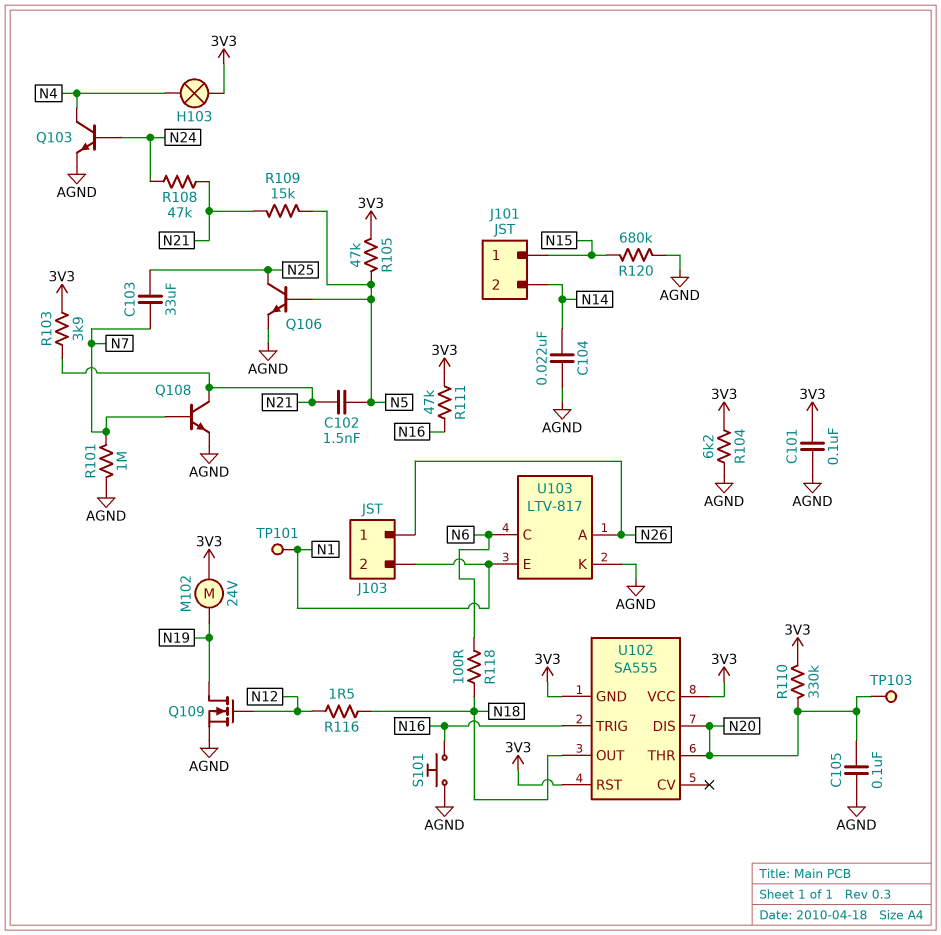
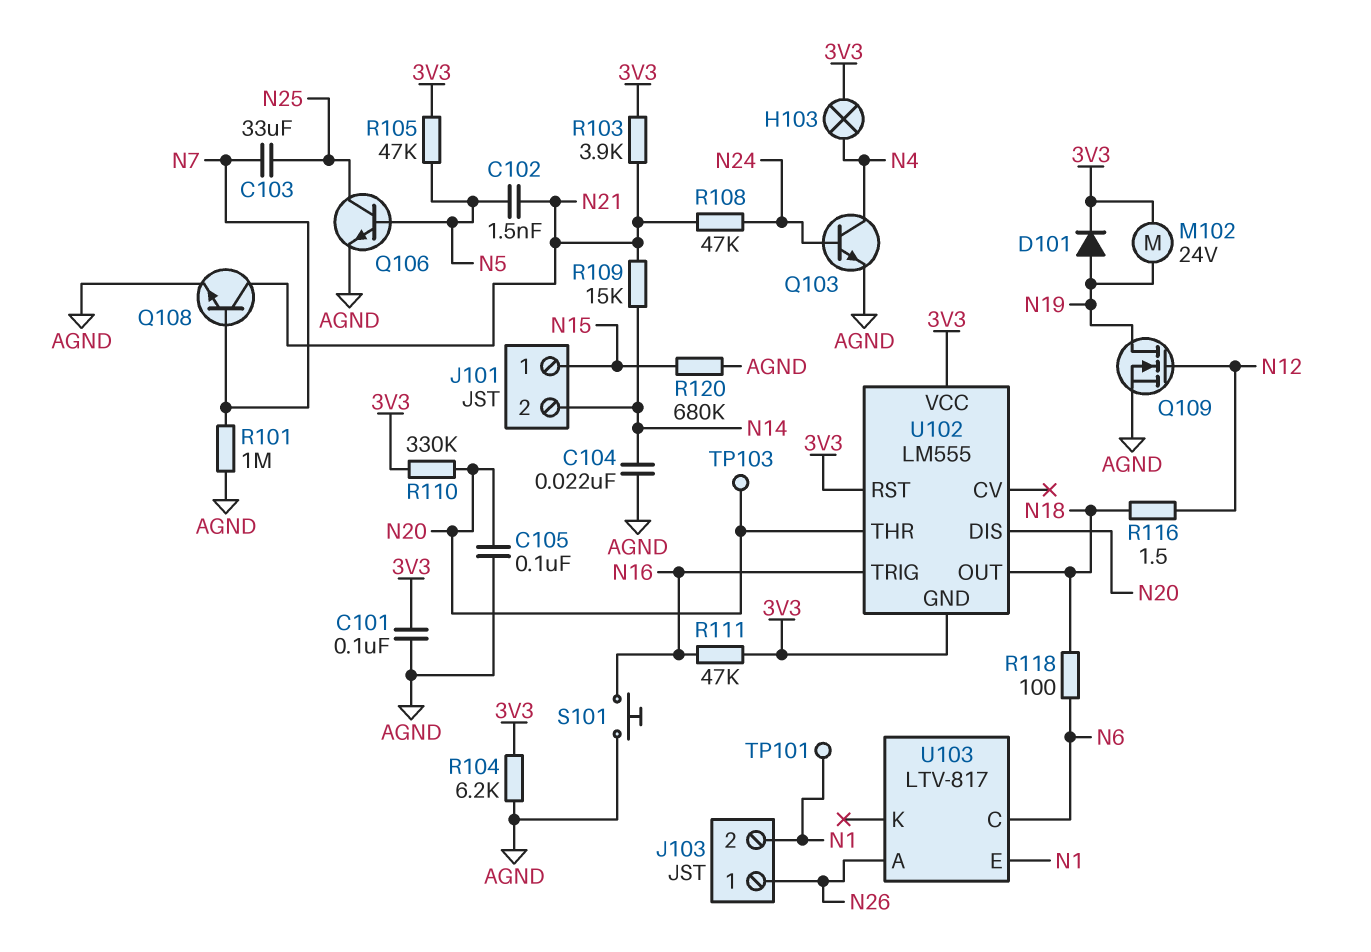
D101: none -> diode (A N19, K 3V3)
R109: 15k (N5, N21) -> 15k (N14, N21)
U102: SA555 -> LM555
U103 pin K: AGND -> none

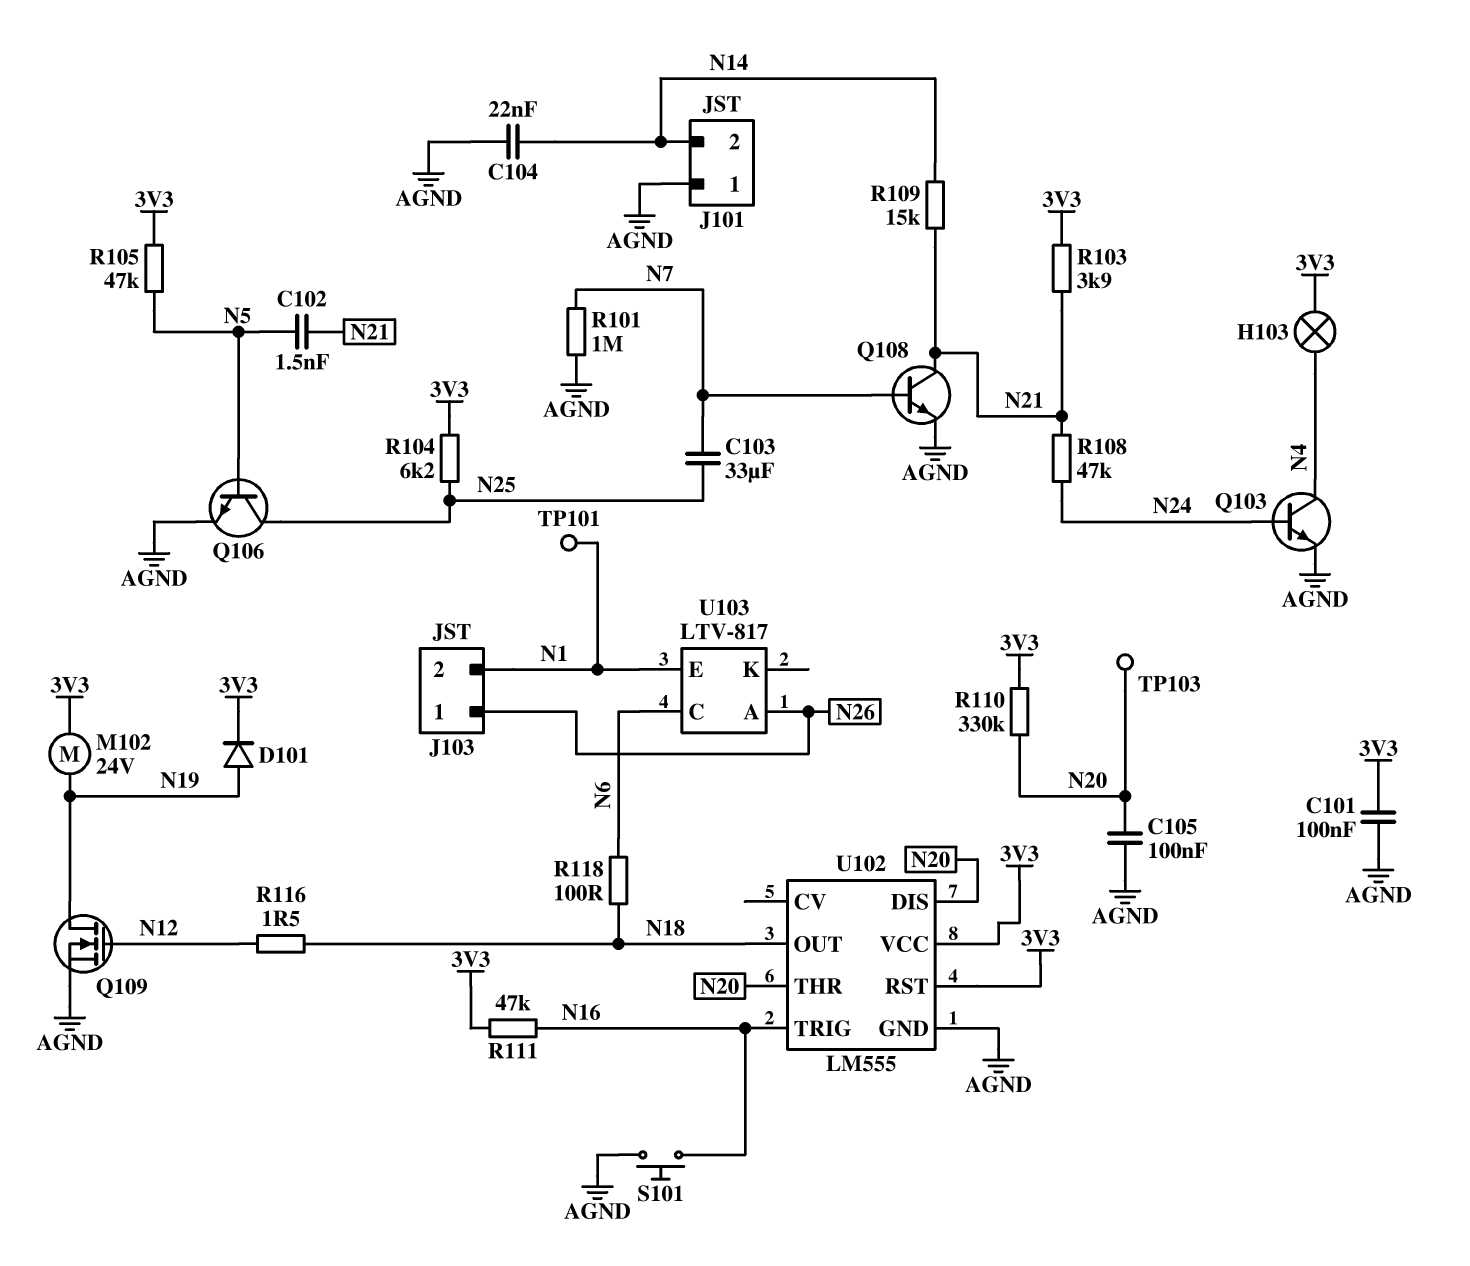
J101 pin 1: N15 -> AGND
R104: 6.2k (3V3, AGND) -> 6.2k (3V3, N25)
R120: 680k (AGND, N15) -> none
U102 pin GND: 3V3 -> AGND

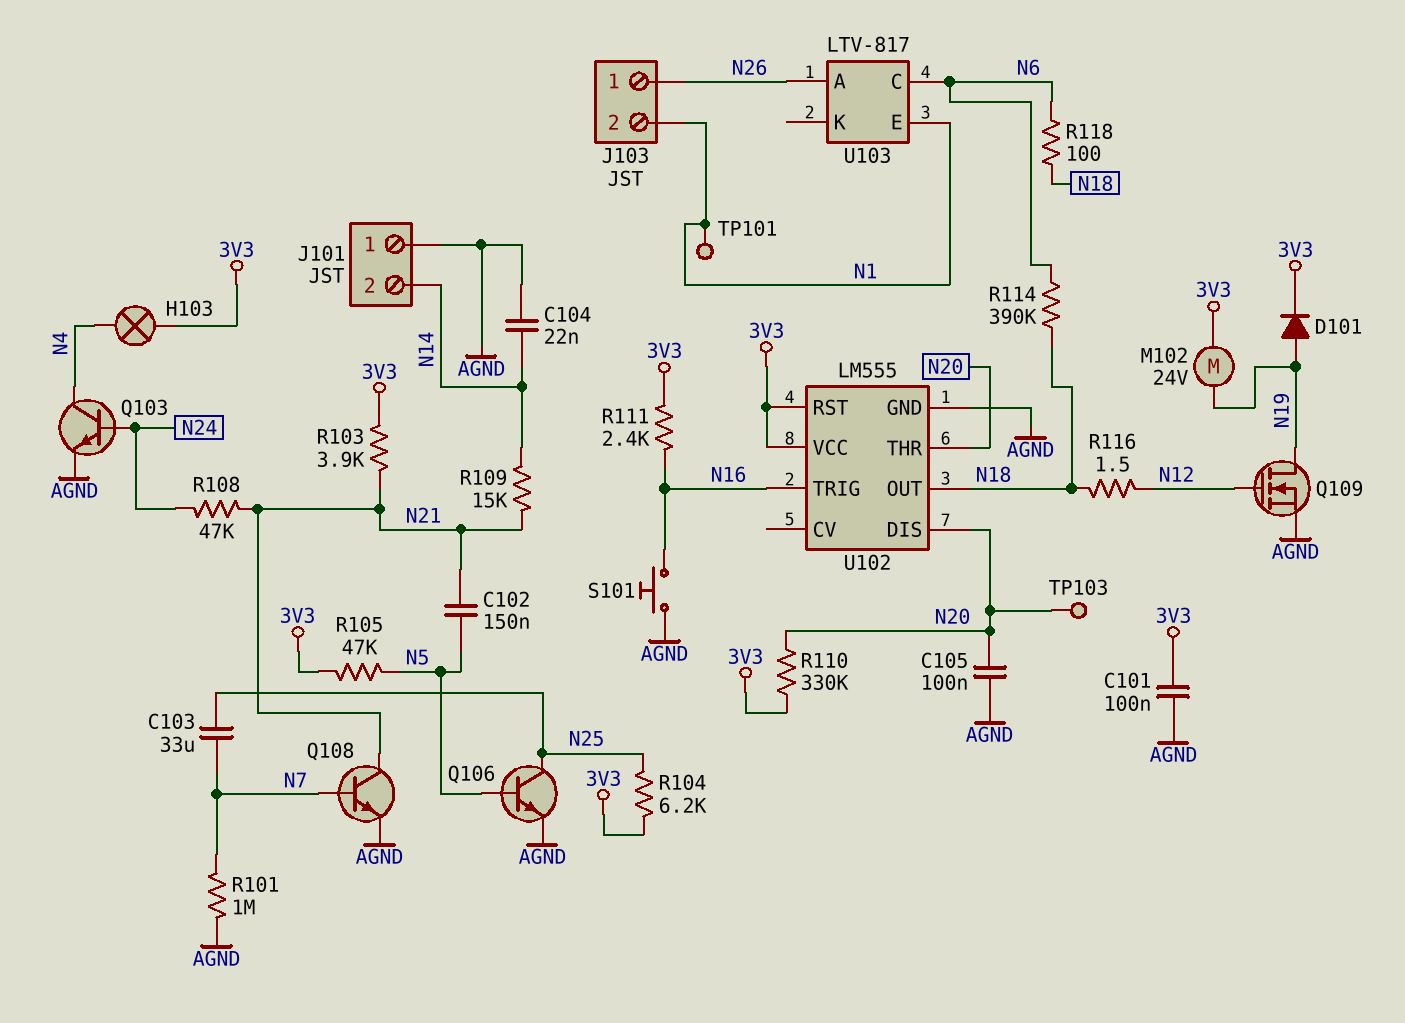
C102: 1.5nF (N5, N21) -> 150nF (N5, N21)
R111: 47k (3V3, N16) -> 2.4k (3V3, N16)
R114: none -> 390k (N6, N18)

